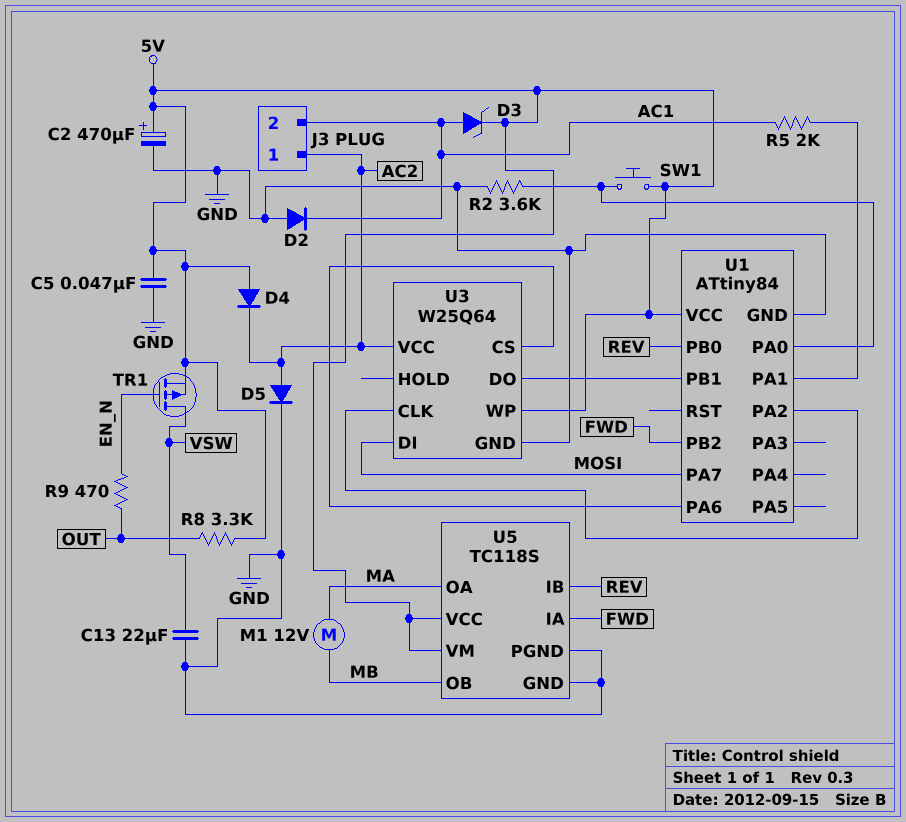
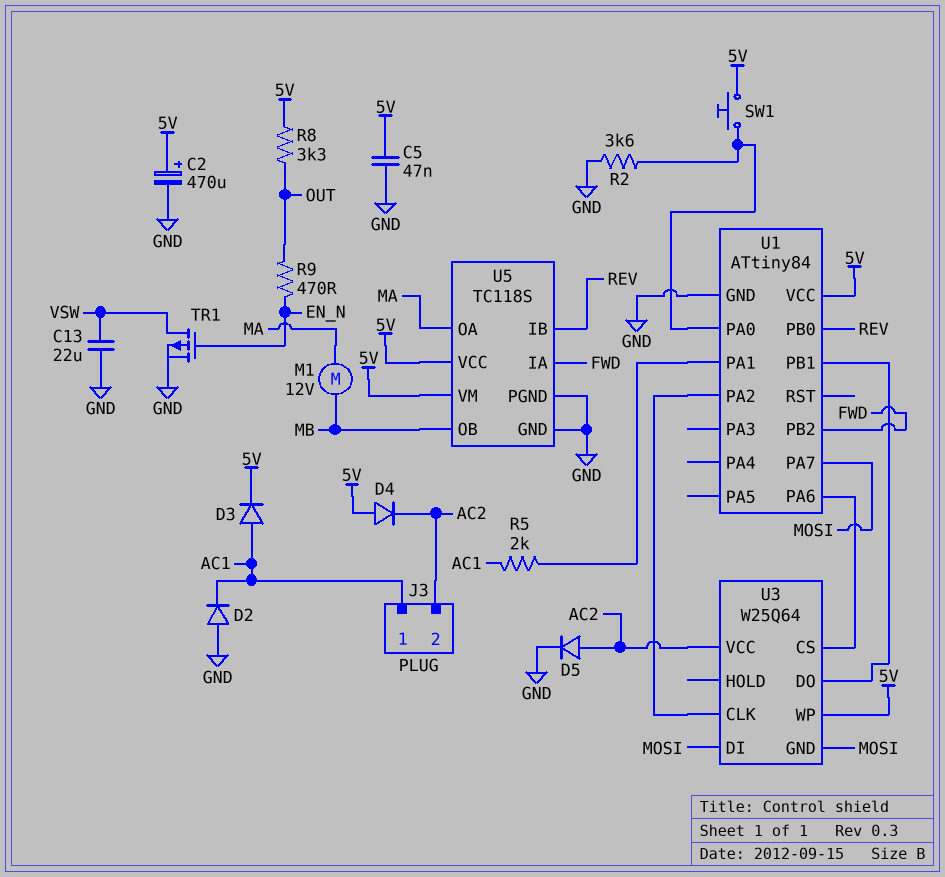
D3: zener (A AC1, K 5V) -> diode (A AC1, K 5V)
J3 pin 1: AC2 -> AC1
J3 pin 2: AC1 -> AC2
TR1: PMOS (G EN_N, D VSW, S 5V) -> PMOS (G EN_N, D VSW, S GND)
U3 pin GND: GND -> MOSI

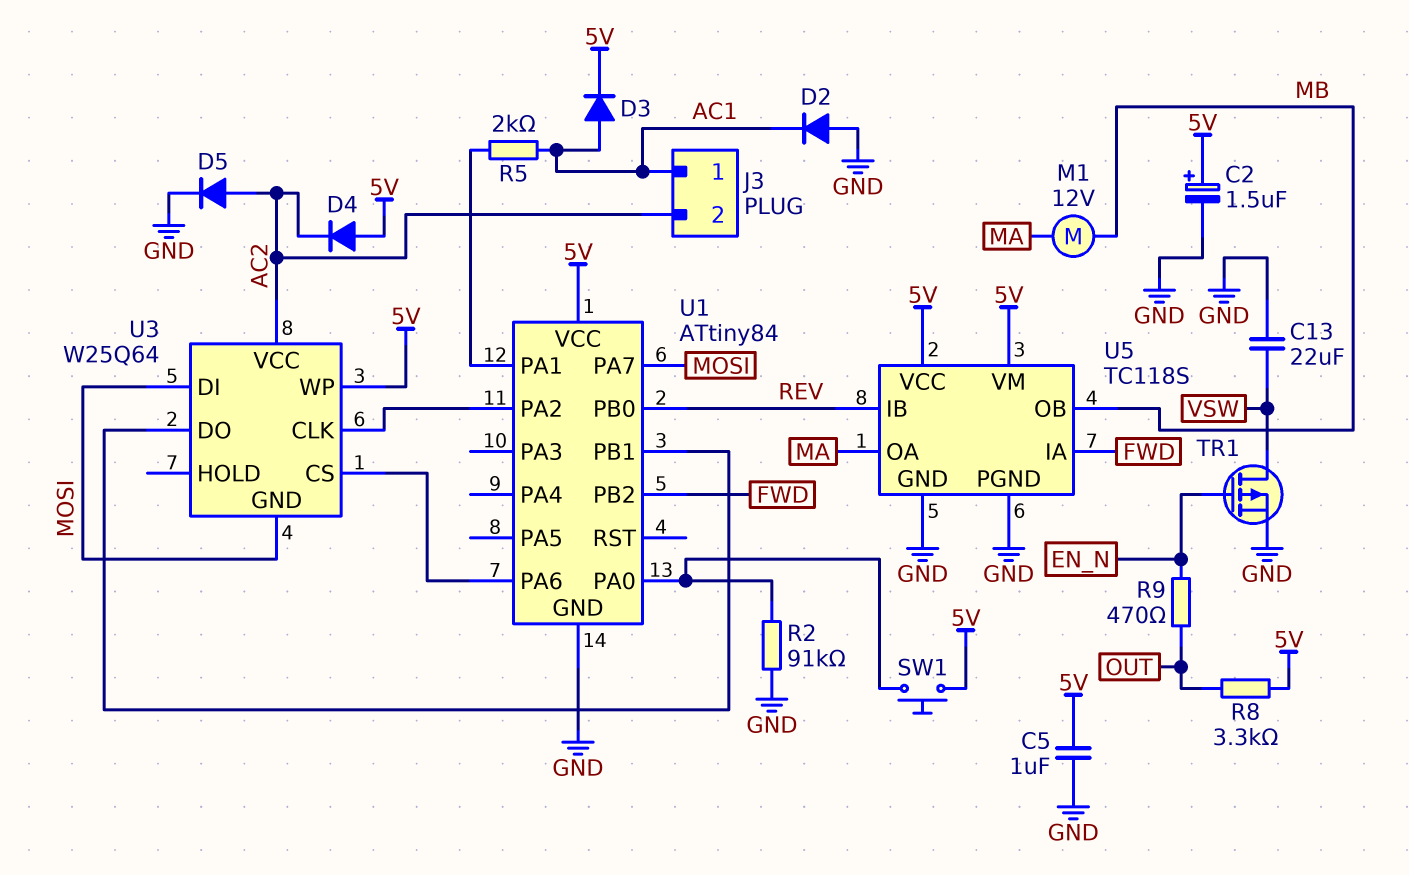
C2: 470uF (plus 5V, minus GND) -> 1.5uF (plus 5V, minus GND)
C5: 47nF (5V, GND) -> 1uF (5V, GND)
R2: 3.6k (GND, U1/PA0) -> 91k (GND, U1/PA0)

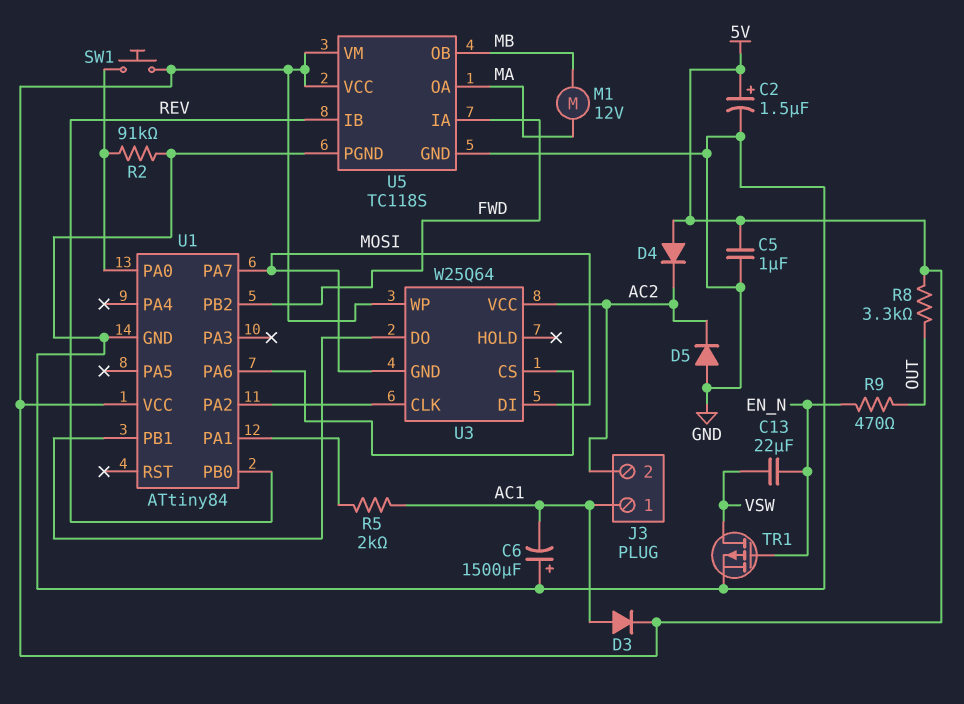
C6: none -> 1500uF (plus GND, minus AC1)
C13: 22uF (GND, VSW) -> 22uF (EN_N, VSW)
D2: diode (A GND, K AC1) -> none
D5: diode (A AC2, K GND) -> diode (A GND, K AC2)

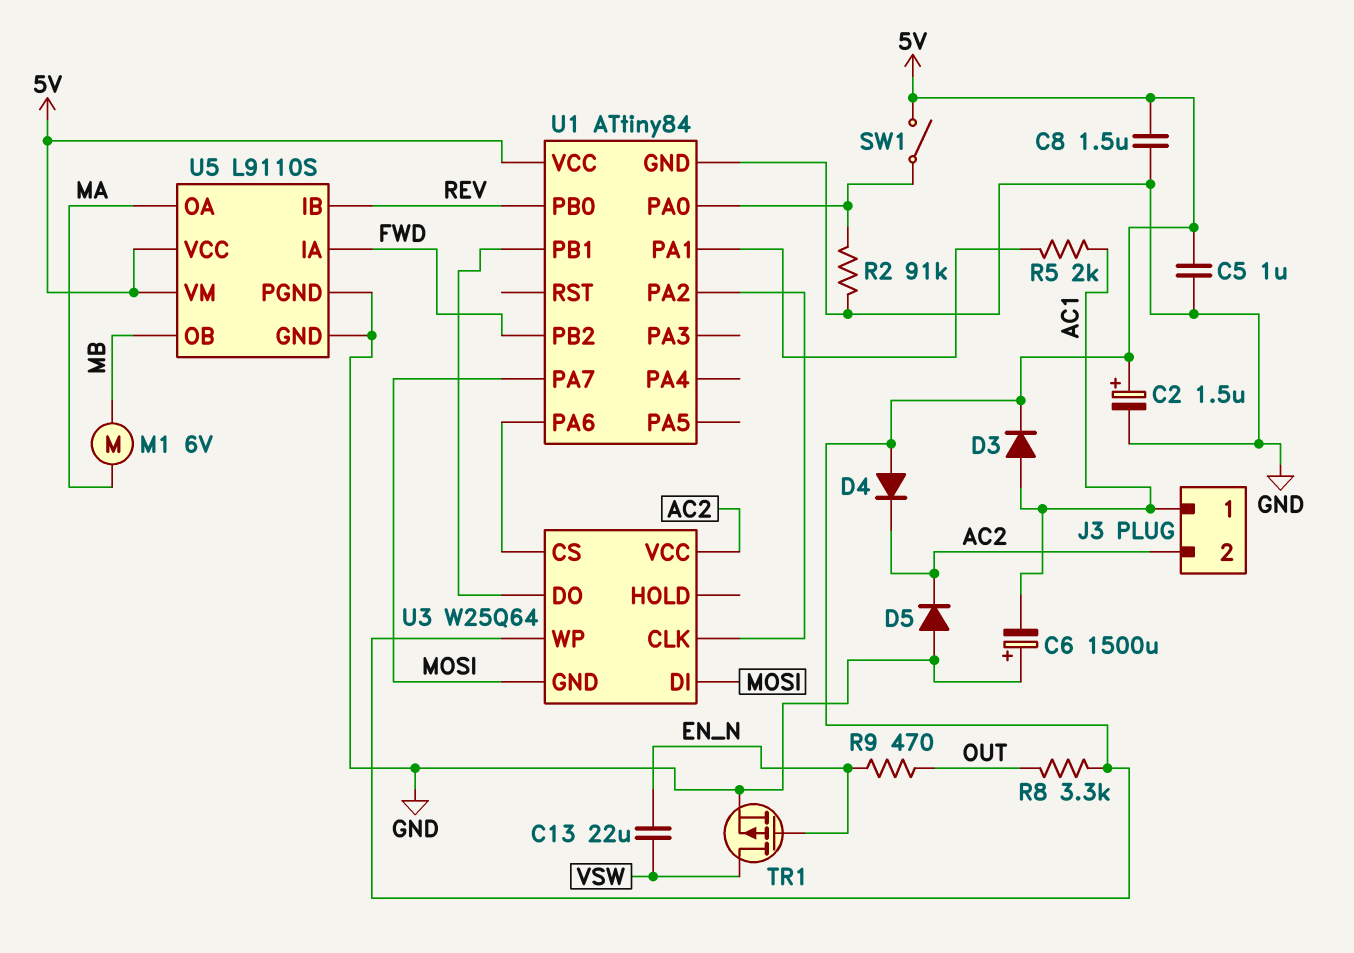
C8: none -> 1.5uF (5V, GND)
M1: motor 12V (MA, MB) -> motor 6V (MA, MB)
SW1: button (5V, U1/PA0) -> switch (5V, U1/PA0)
U5: TC118S -> L9110S

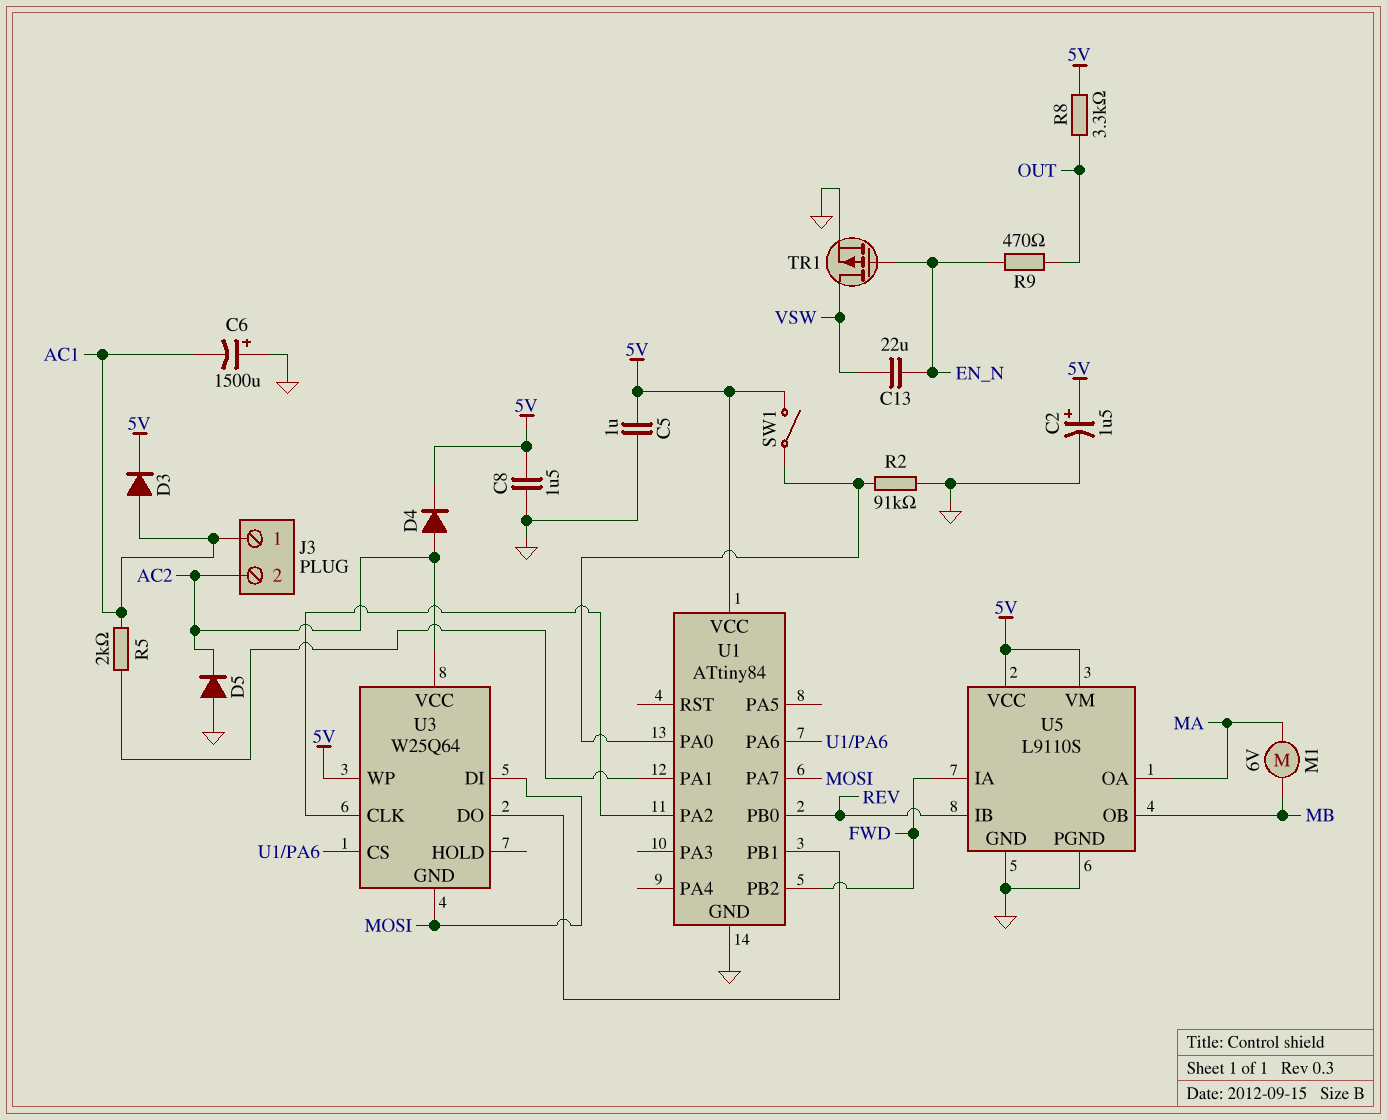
D4: diode (A 5V, K AC2) -> diode (A AC2, K 5V)

